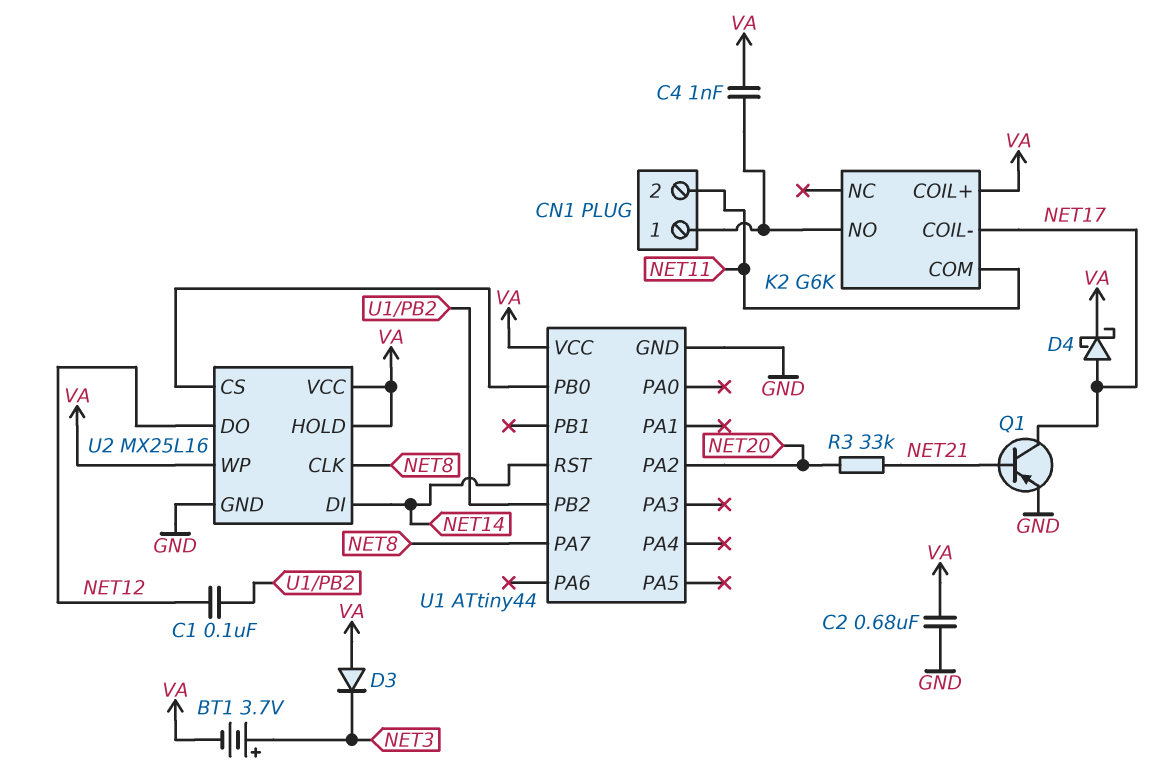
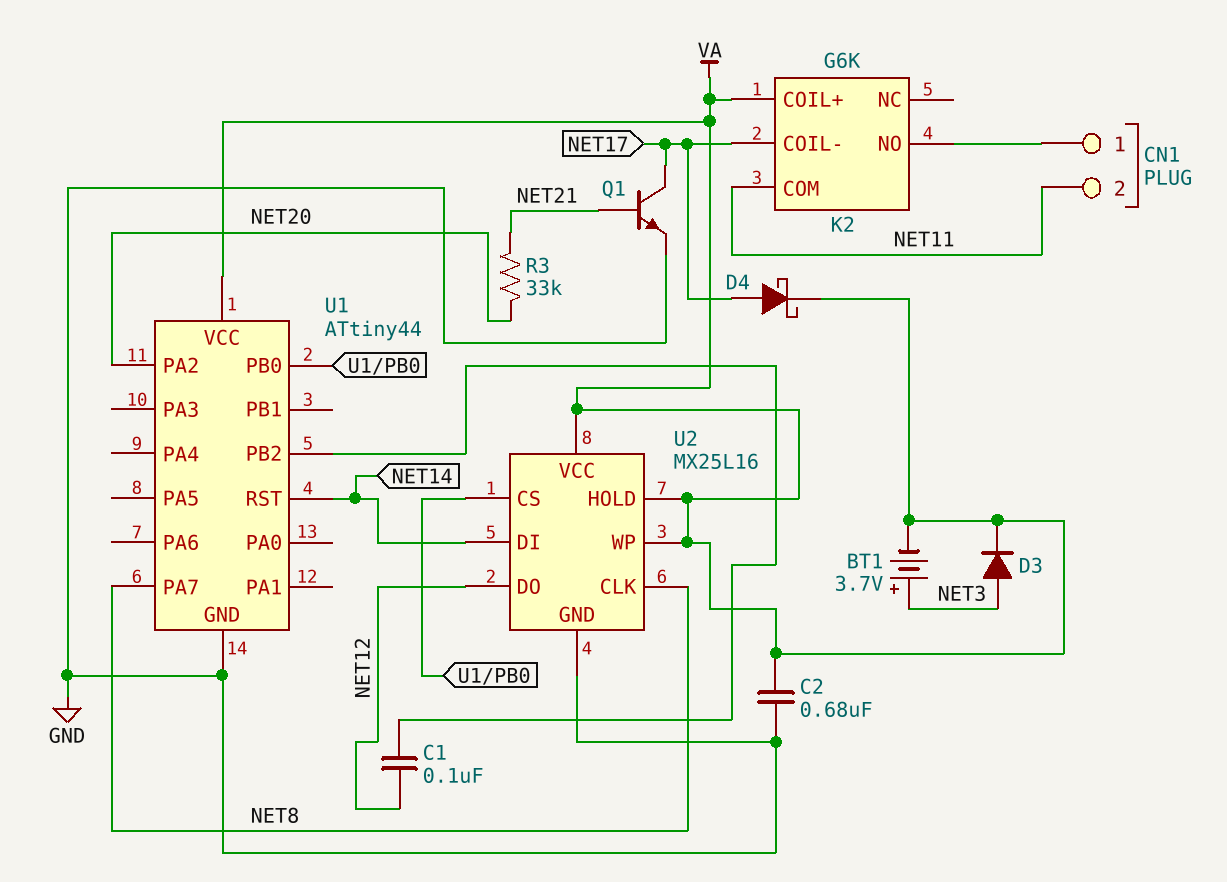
C4: 1nF (CN1/1, VA) -> none
D3: diode (A VA, K NET3) -> diode (A NET3, K VA)
Q1: PNP (B NET21, C NET17, E GND) -> NPN (B NET21, C NET17, E GND)

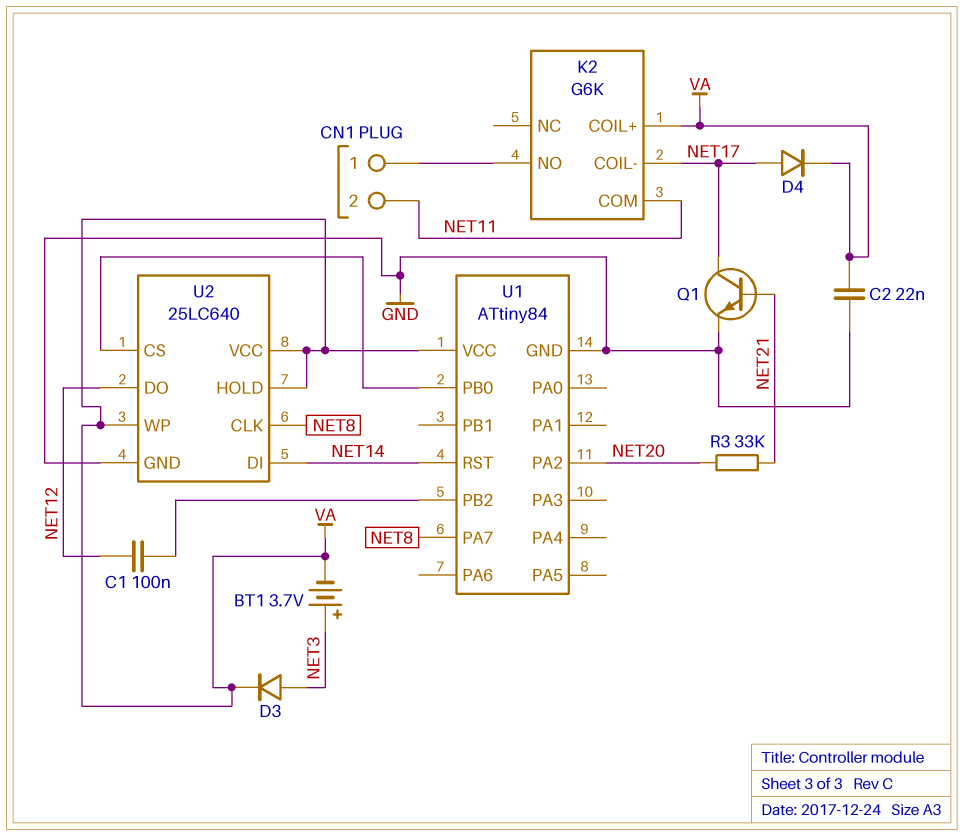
C2: 680nF (GND, VA) -> 22nF (GND, VA)
D4: schottky (A NET17, K VA) -> diode (A NET17, K VA)
U1: ATtiny44 -> ATtiny84
U2: MX25L16 -> 25LC640

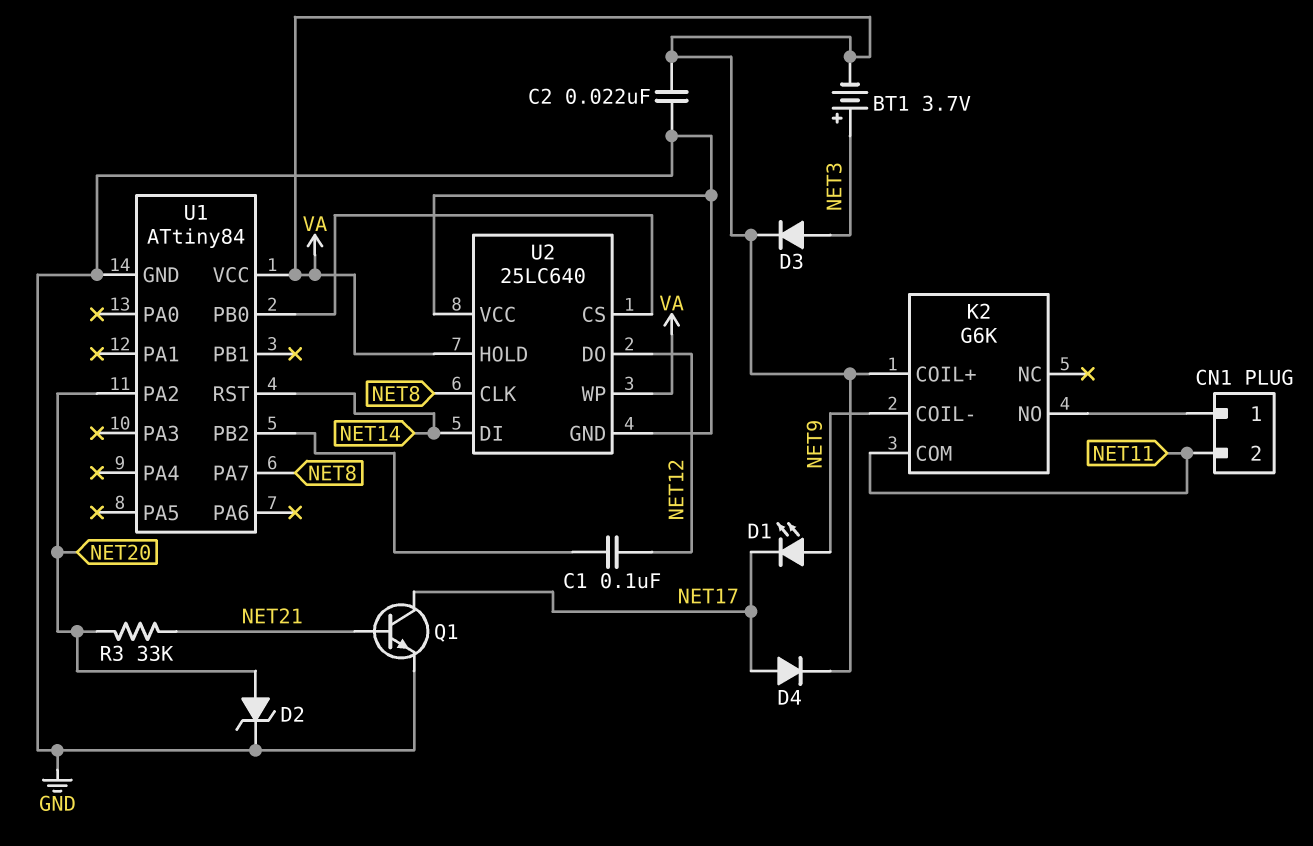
D1: none -> LED (A NET9, K NET17)
D2: none -> zener (A NET20, K GND)
K2 pin COIL-: NET17 -> NET9
U2 pin VCC: VA -> GND

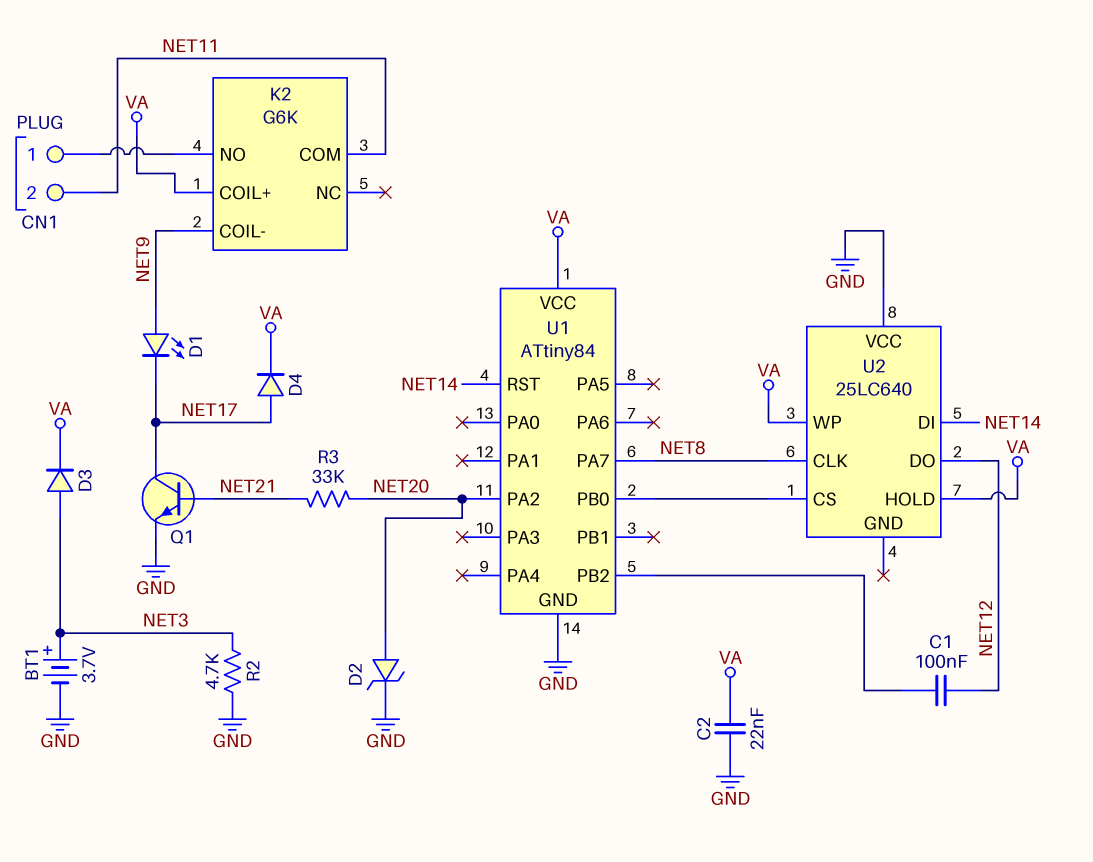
BT1: 3.7V (plus NET3, minus VA) -> 3.7V (plus NET3, minus GND)
R2: none -> 4.7k (GND, NET3)
U2 pin GND: GND -> none

